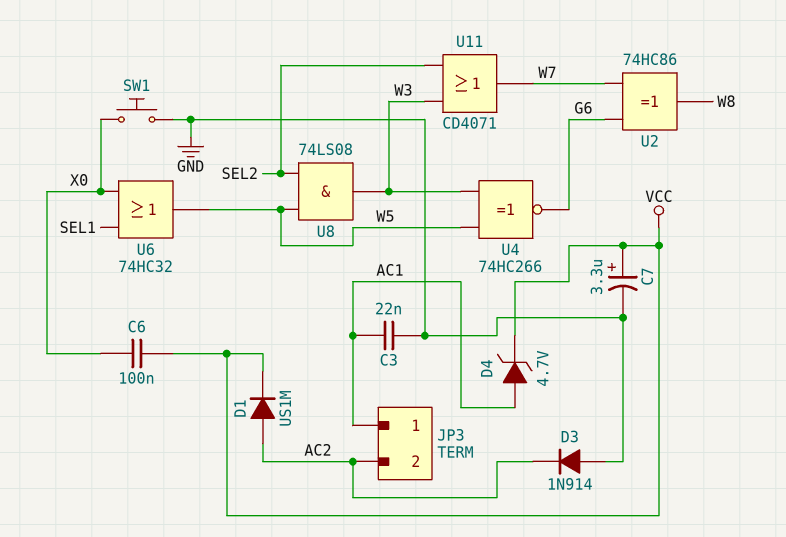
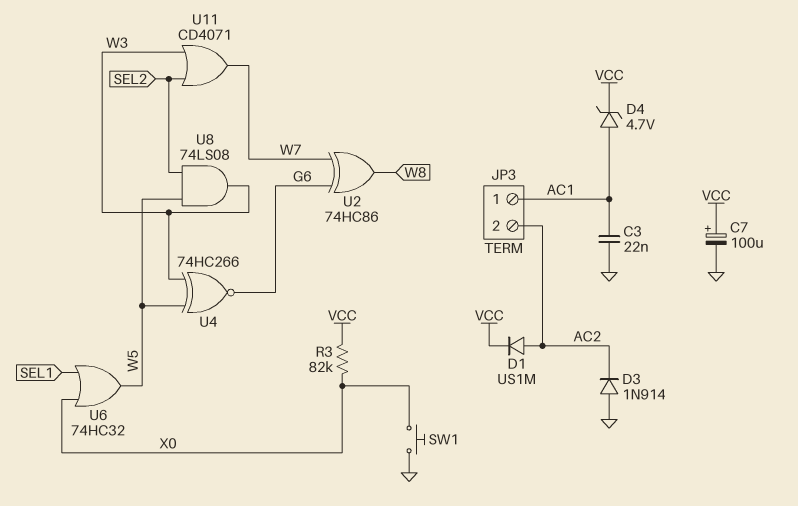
C6: 100nF (VCC, X0) -> none
C7: 3.3uF (plus VCC, minus GND) -> 100uF (plus VCC, minus GND)
R3: none -> 82k (VCC, X0)

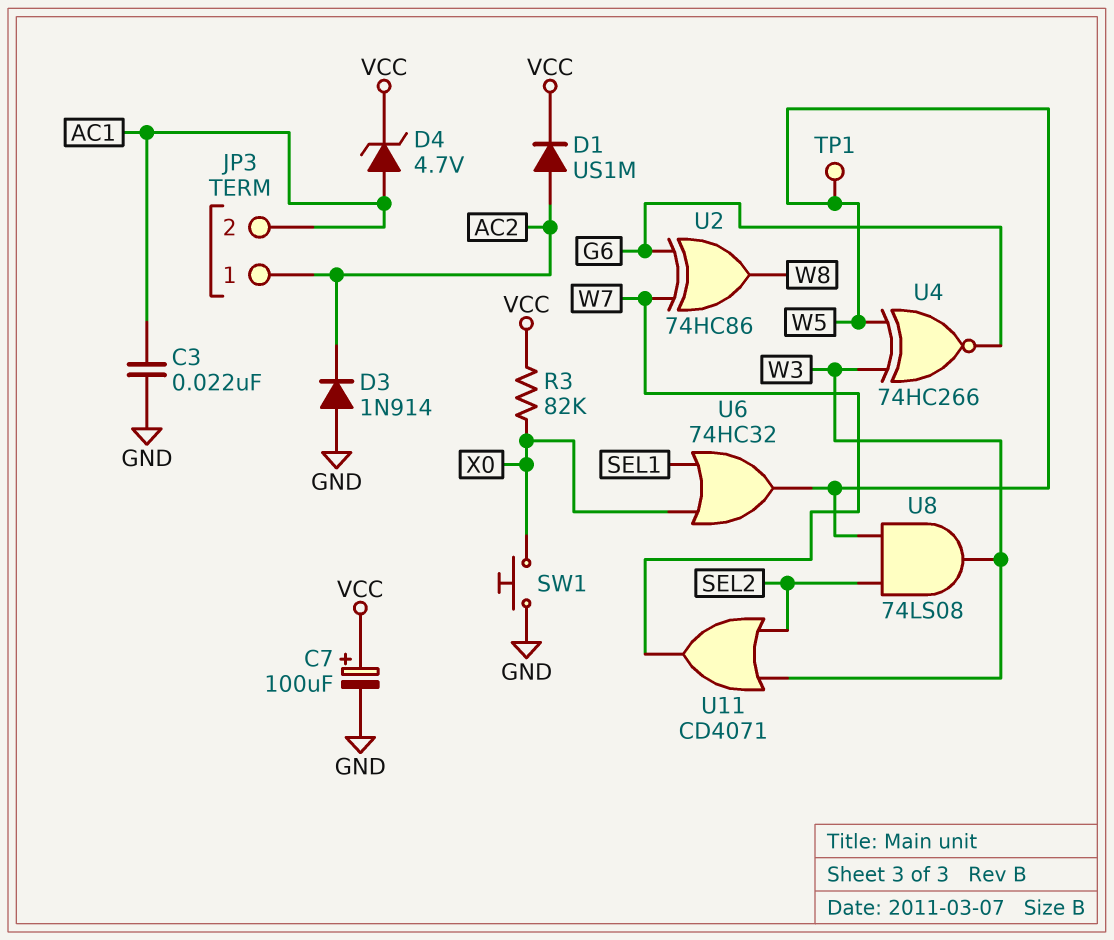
JP3 pin 1: AC1 -> AC2
JP3 pin 2: AC2 -> AC1
TP1: none -> test point (W5)

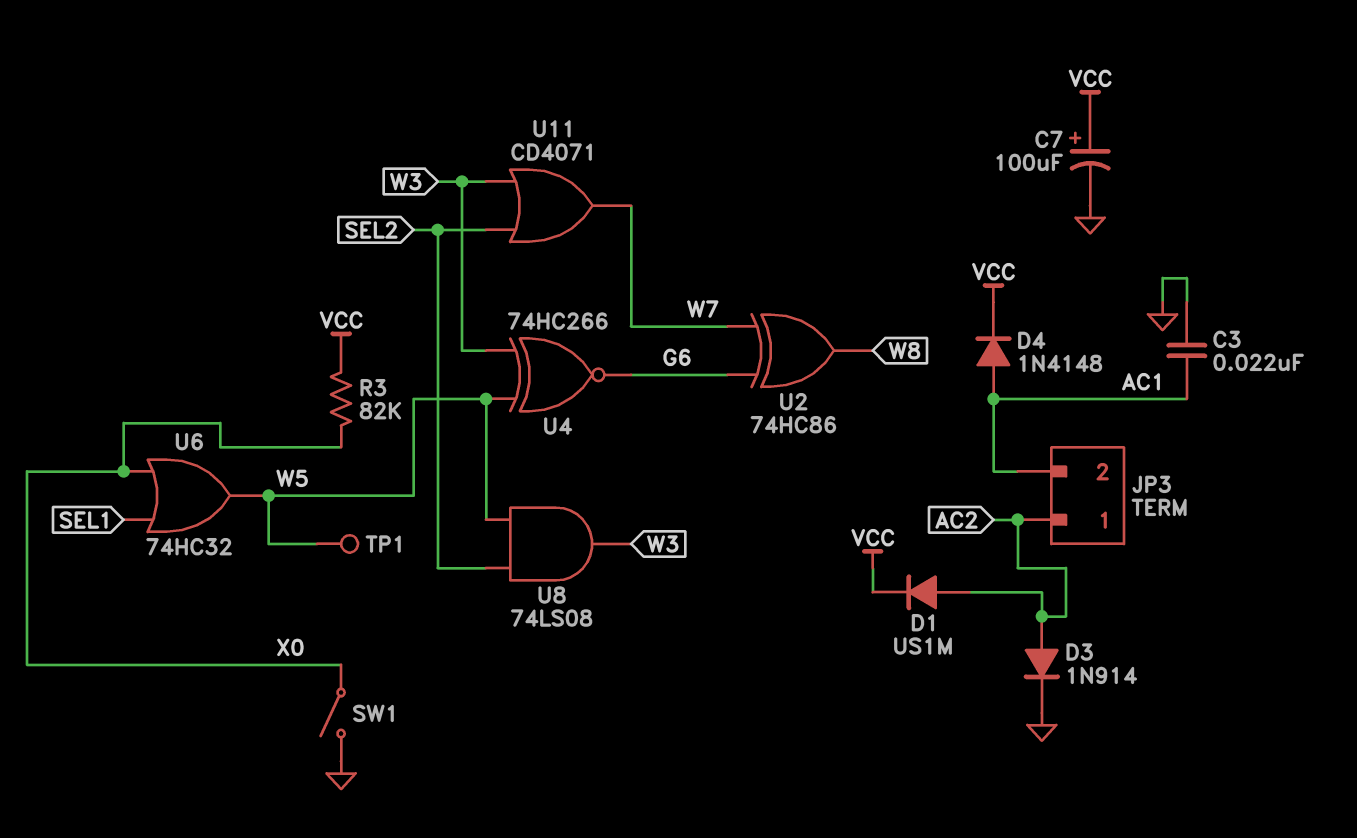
D3: diode 1N914 (A GND, K AC2) -> diode 1N914 (A AC2, K GND)
D4: zener 4.7V (A AC1, K VCC) -> diode 1N4148 (A AC1, K VCC)
SW1: button (GND, X0) -> switch (GND, X0)

